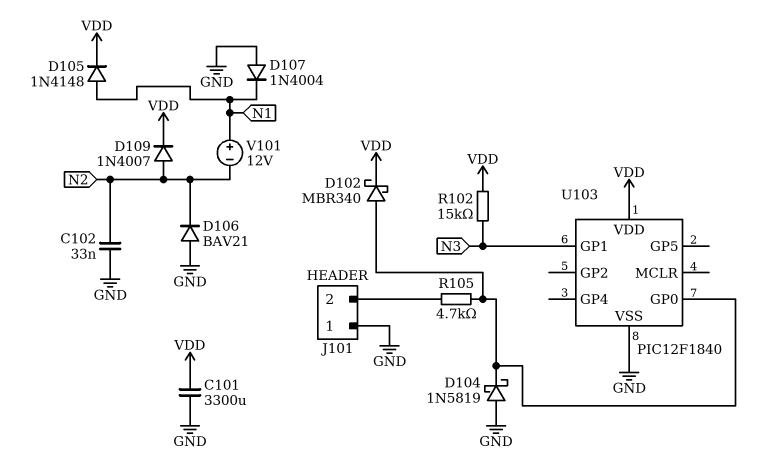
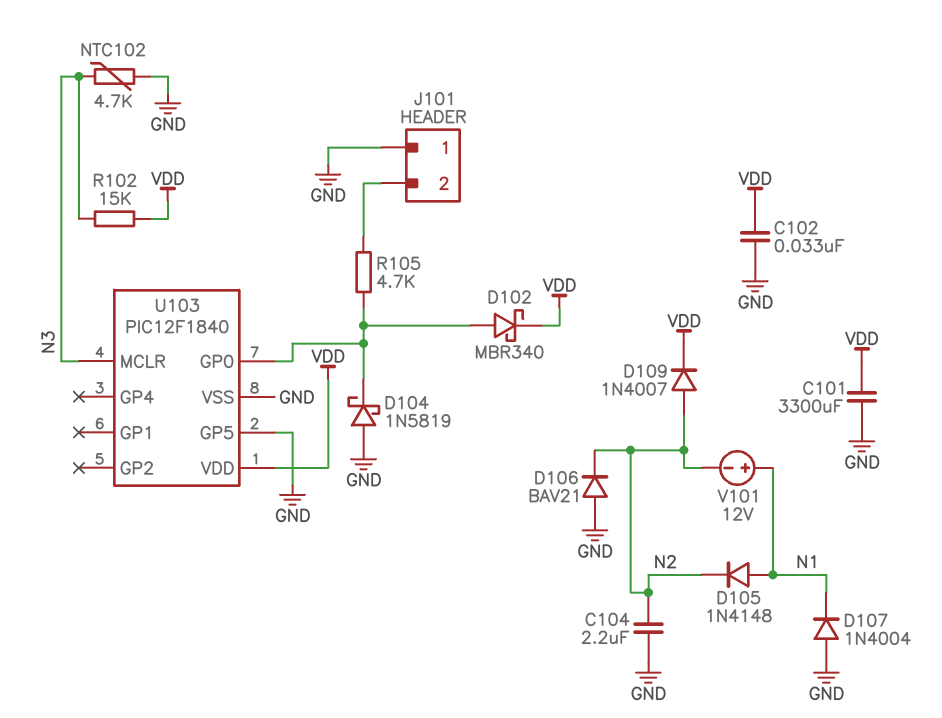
C102: 33nF (GND, N2) -> 33nF (GND, VDD)
C104: none -> 2.2uF (GND, N2)
D105: diode 1N4148 (A N1, K VDD) -> diode 1N4148 (A N1, K N2)
NTC102: none -> 4.7k (GND, N3)
U103 pin GP1: N3 -> none
U103 pin GP5: none -> GND
U103 pin MCLR: none -> N3

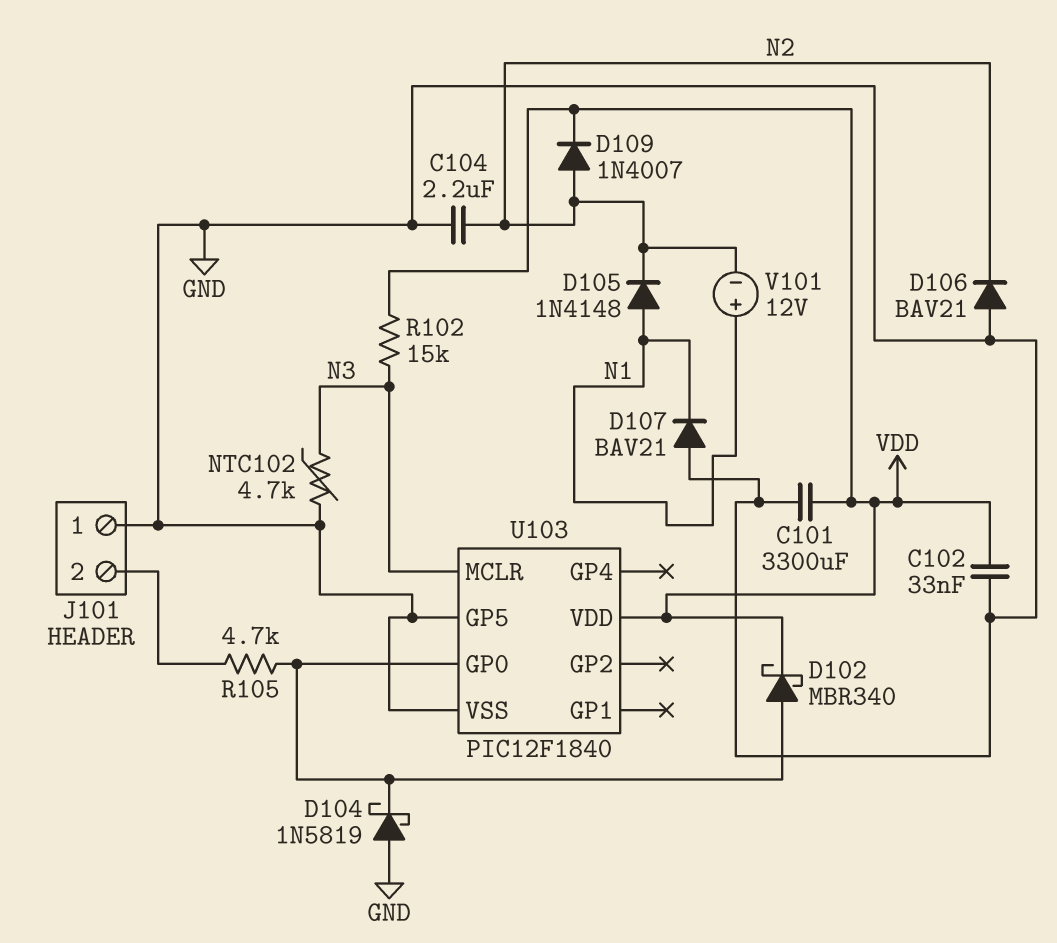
D107: diode 1N4004 (A GND, K N1) -> diode BAV21 (A GND, K N1)

